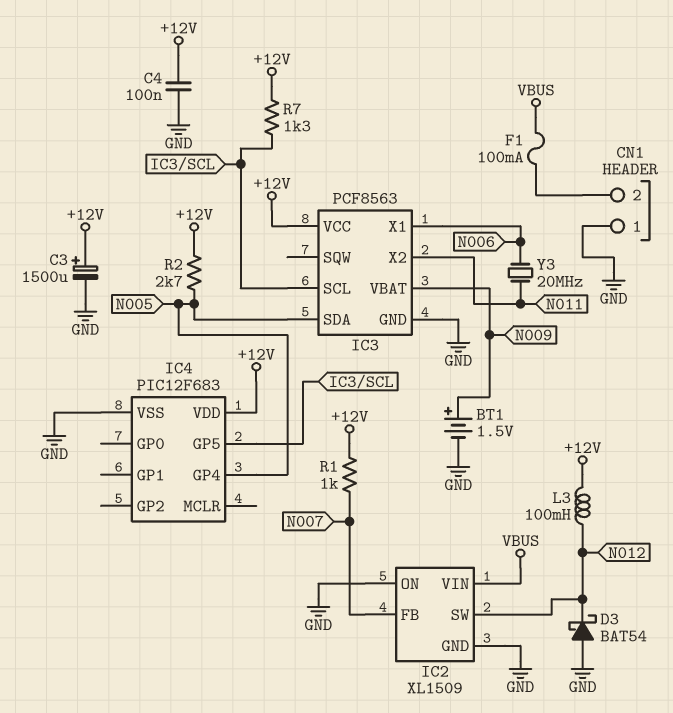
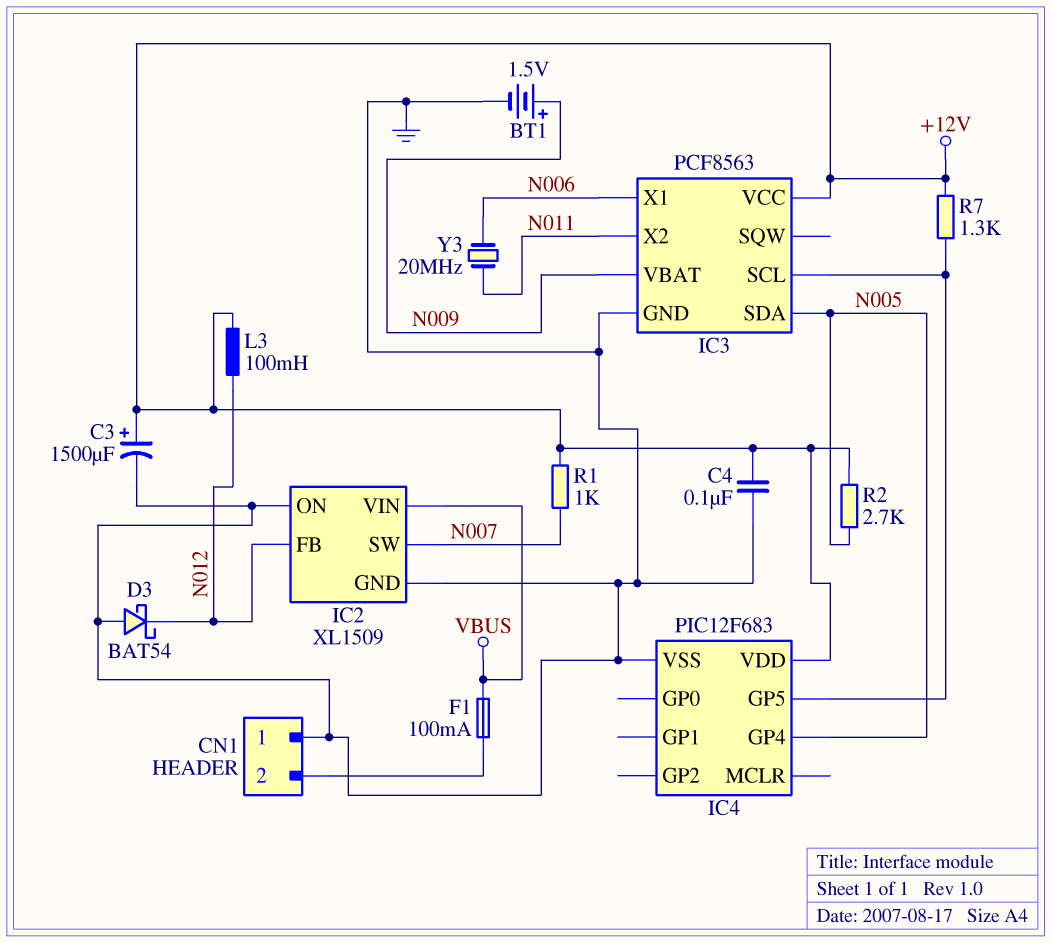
IC2 pin FB: N007 -> N012
IC2 pin SW: N012 -> N007

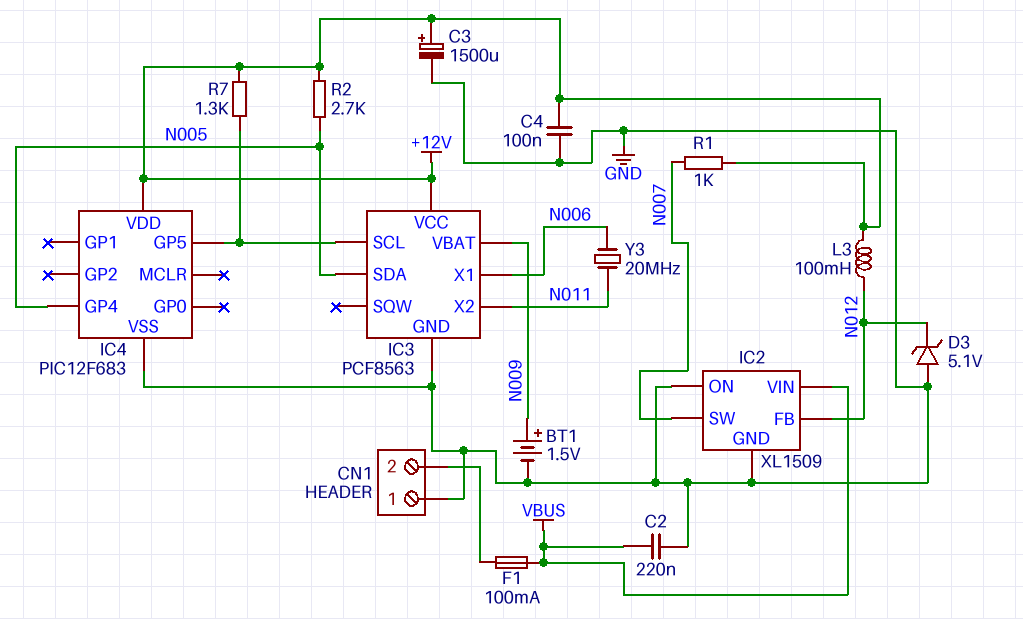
C2: none -> 220nF (GND, VBUS)
D3: schottky BAT54 (A GND, K N012) -> zener 5.1V (A GND, K N012)

